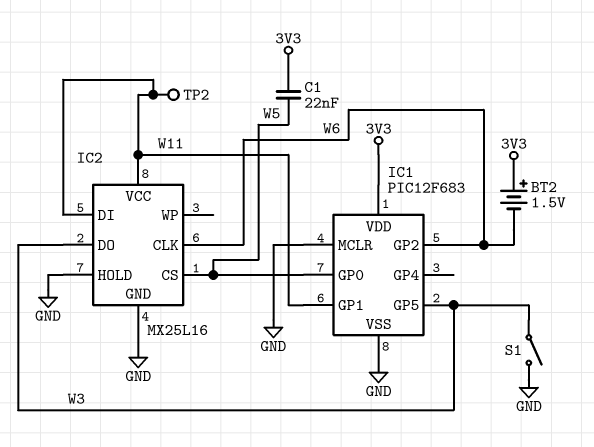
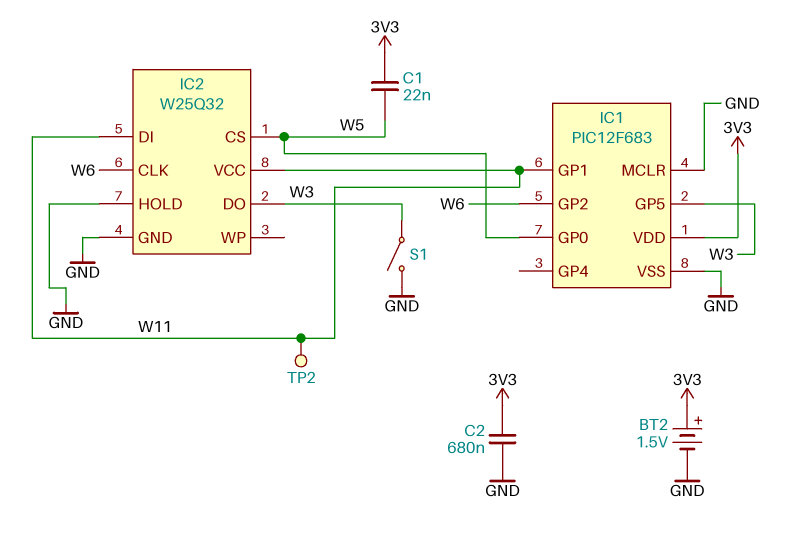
BT2: 1.5V (plus 3V3, minus W6) -> 1.5V (plus 3V3, minus GND)
C2: none -> 680nF (3V3, GND)
IC2: MX25L16 -> W25Q32

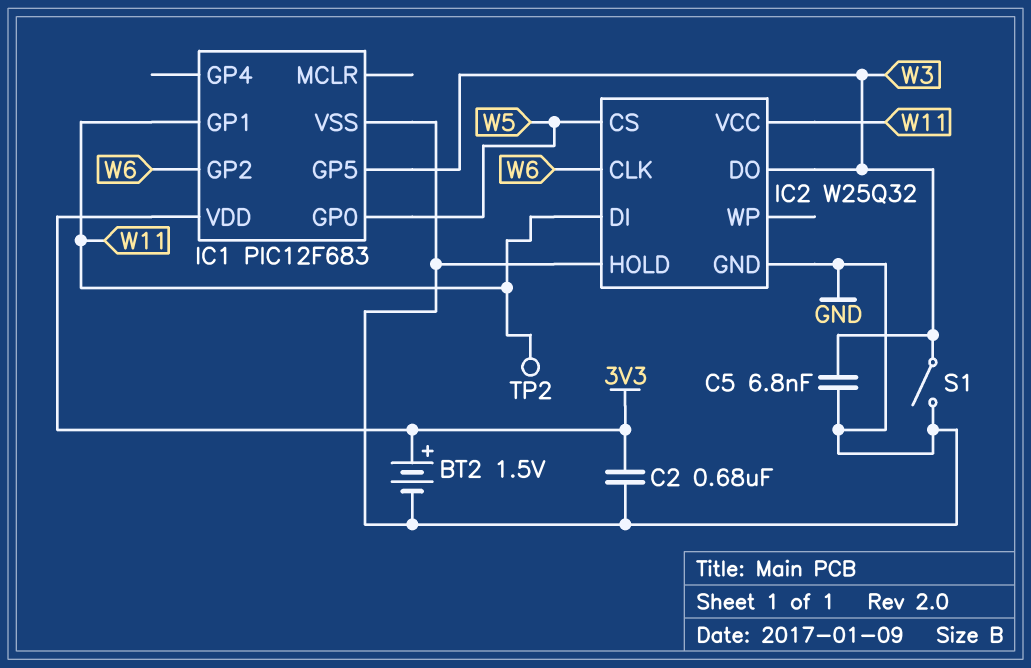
C1: 22nF (3V3, W5) -> none
C5: none -> 6.8nF (GND, W3)
IC1 pin MCLR: GND -> none

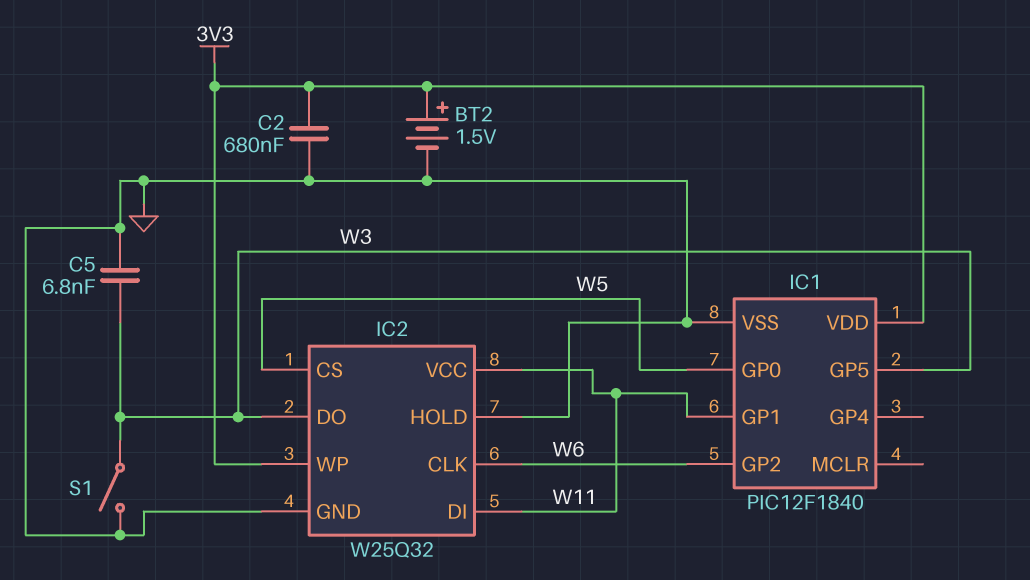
IC1: PIC12F683 -> PIC12F1840
IC2 pin WP: none -> 3V3
TP2: test point (W11) -> none

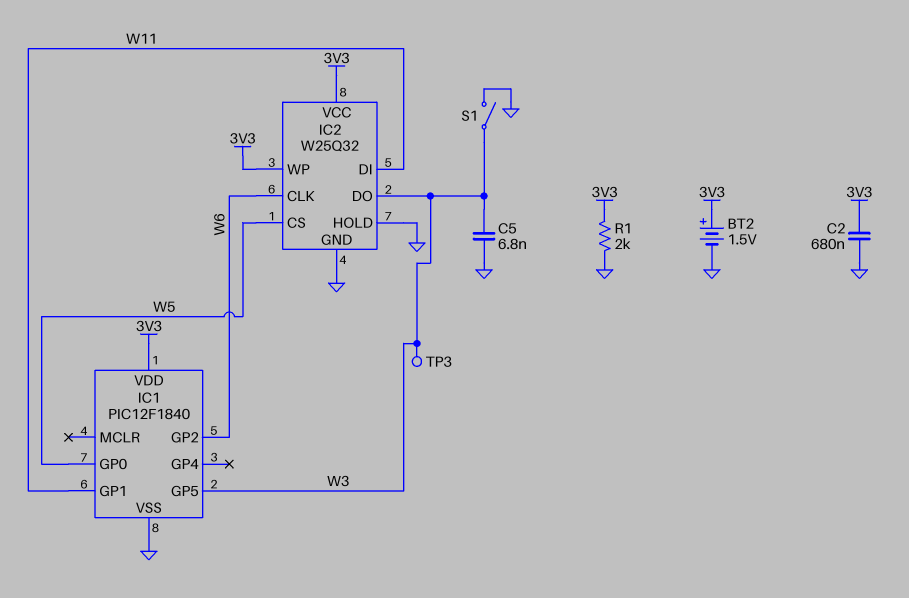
IC2 pin VCC: W11 -> 3V3
R1: none -> 2k (3V3, GND)
TP3: none -> test point (W3)

